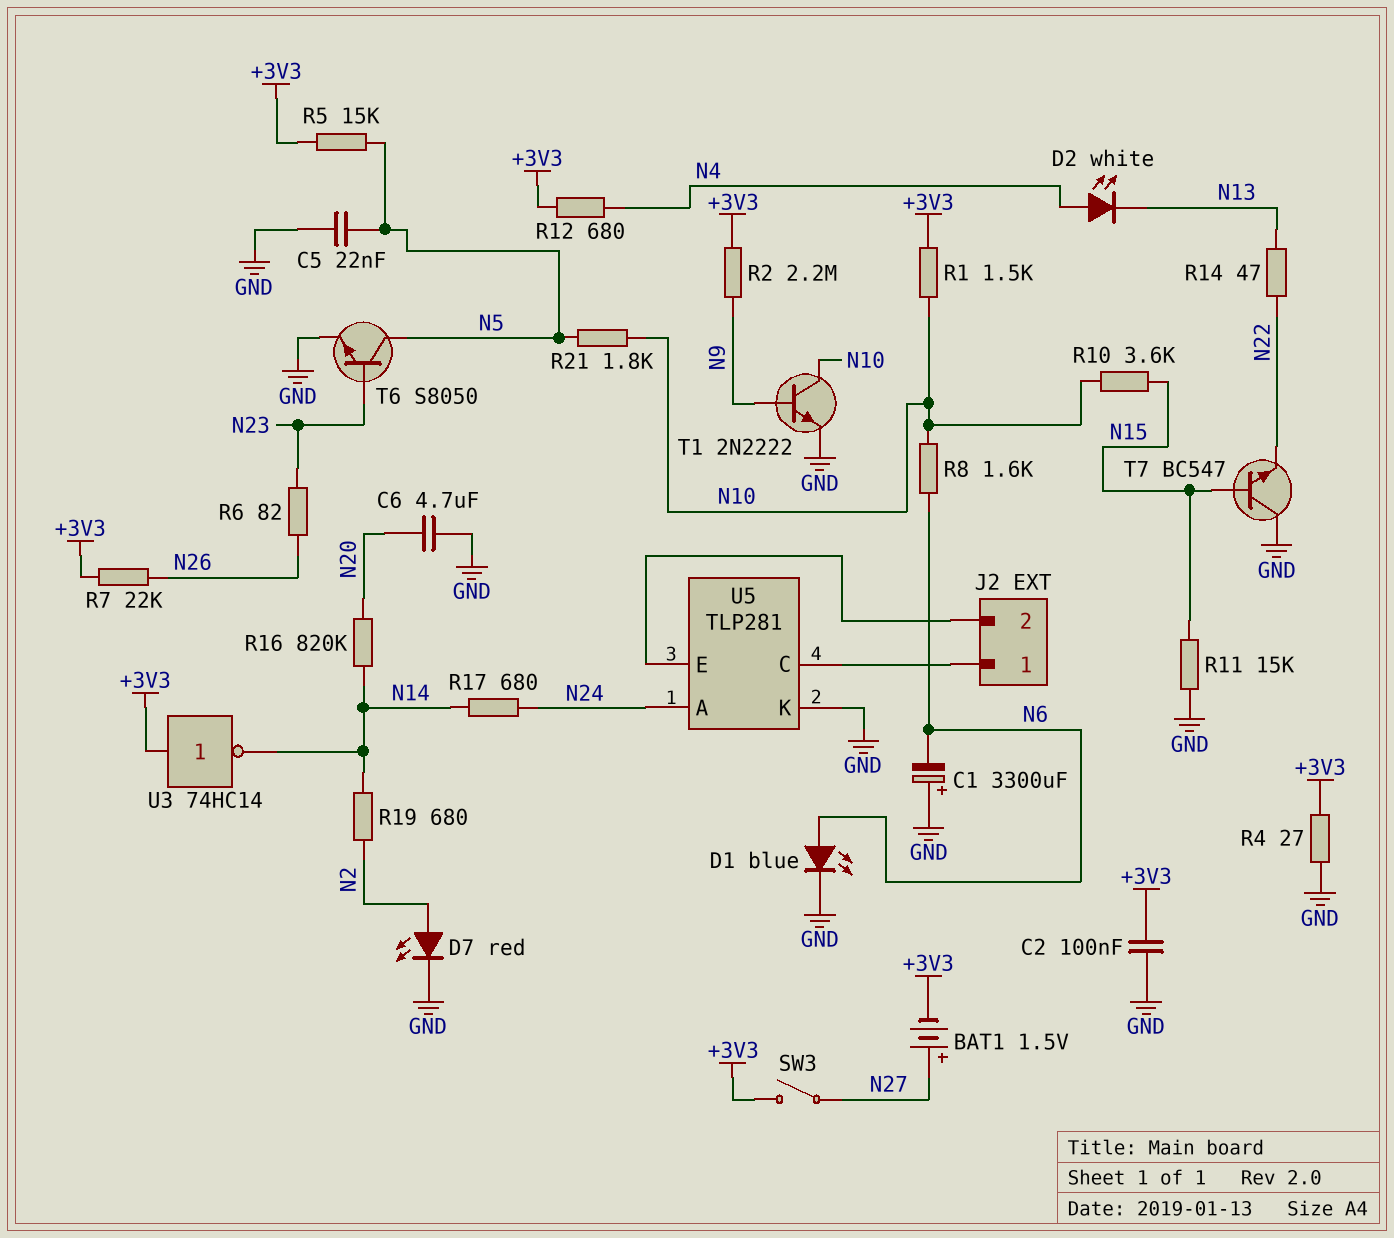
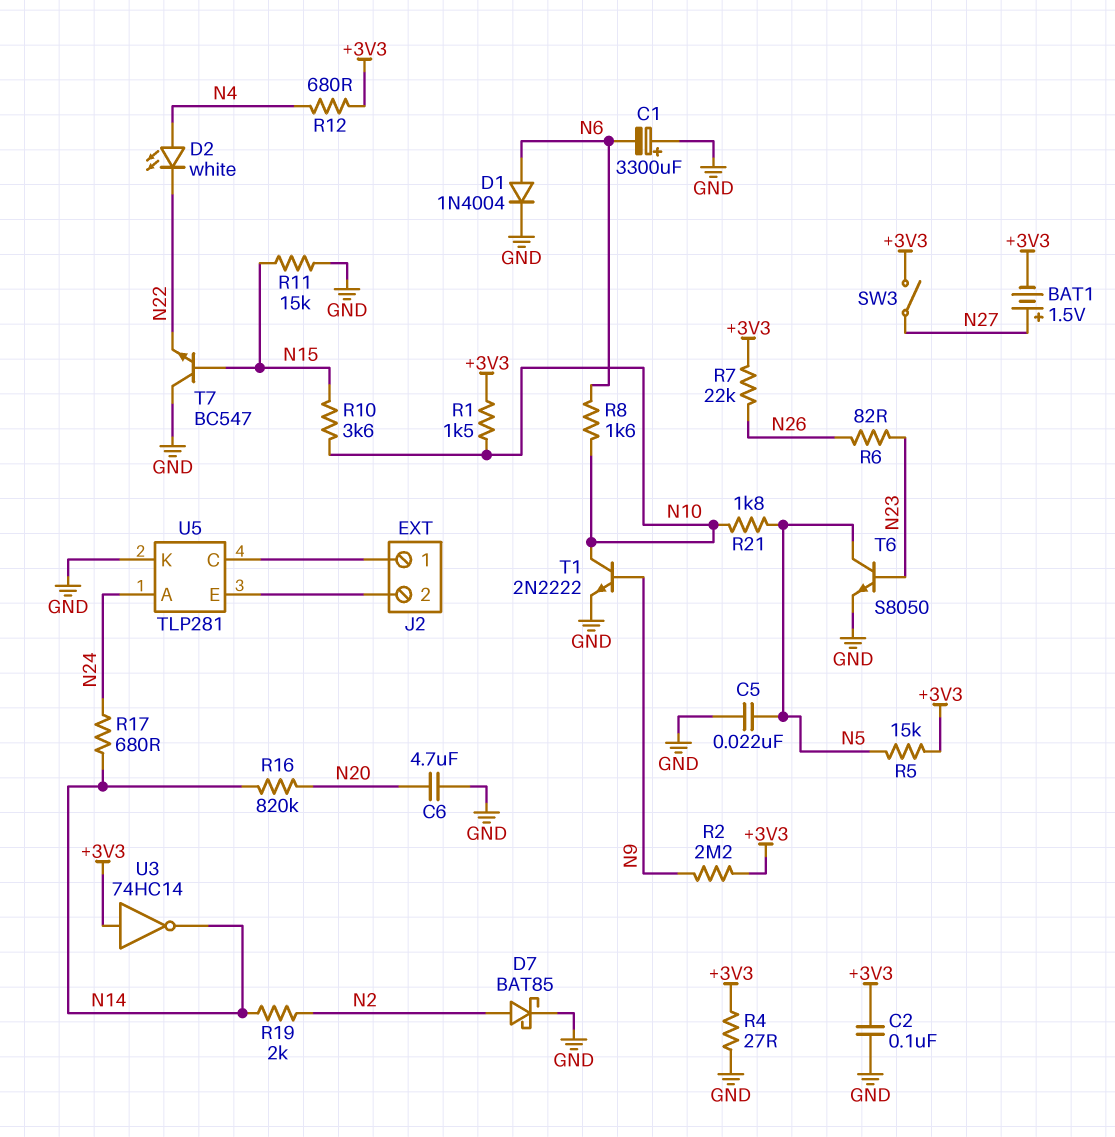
D1: LED blue (A N6, K GND) -> diode 1N4004 (A N6, K GND)
D2: LED white (A N4, K N13) -> LED white (A N4, K N22)
D7: LED red (A N2, K GND) -> schottky BAT85 (A N2, K GND)
R14: 47 (N13, N22) -> none
R19: 680 (N2, N14) -> 2k (N2, N14)

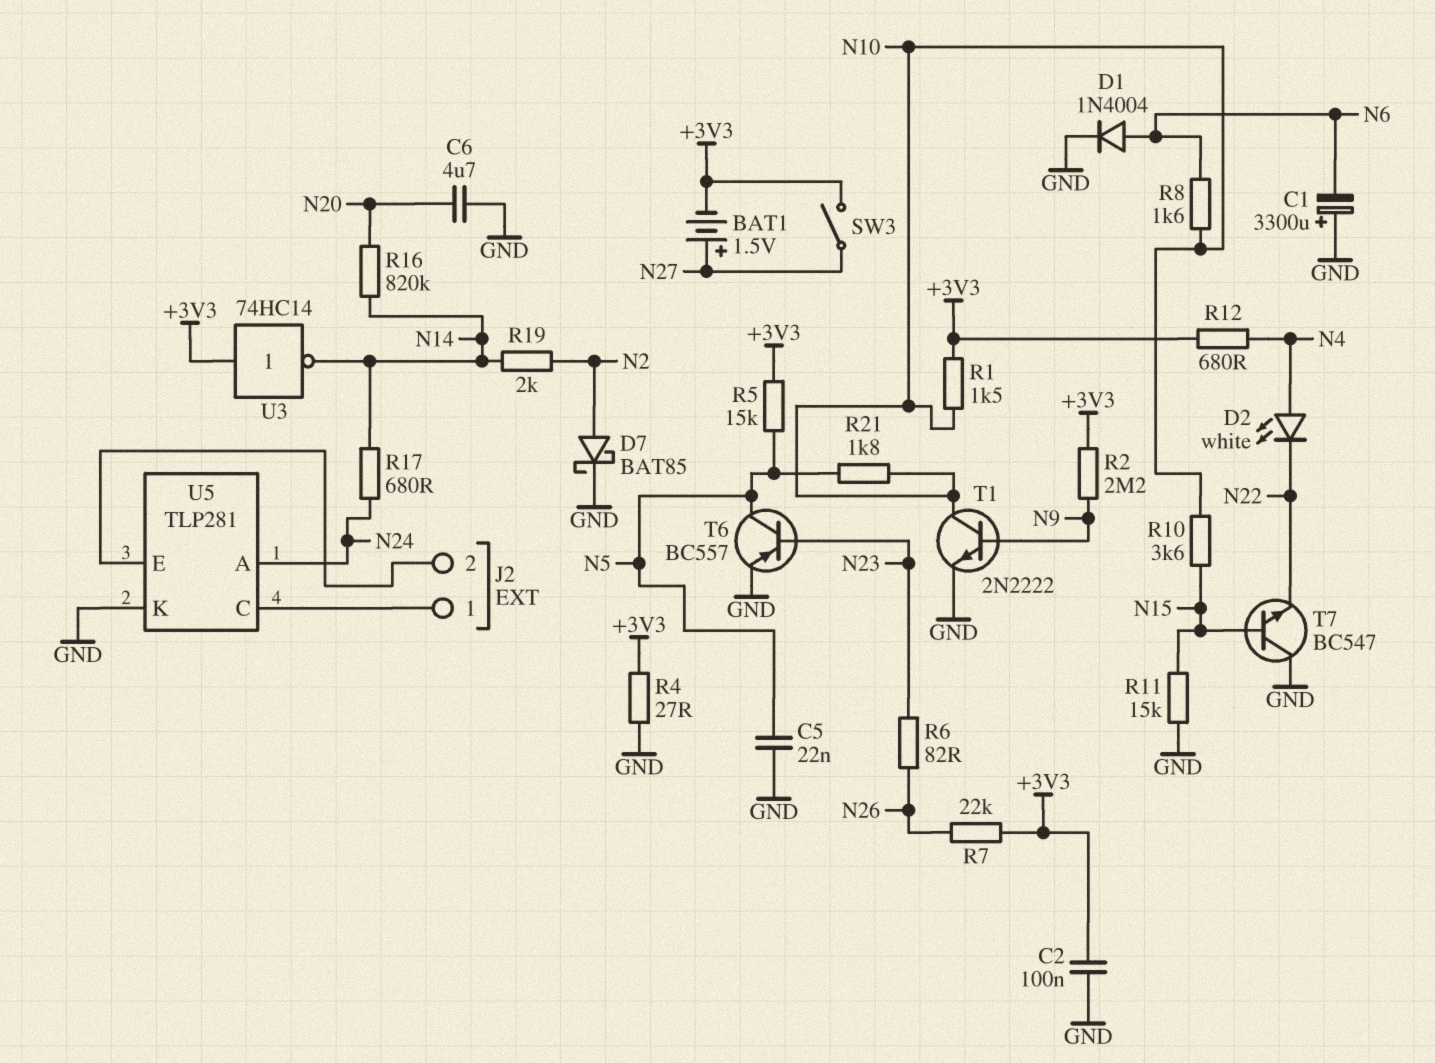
T6: NPN S8050 (B N23, C N5, E GND) -> PNP BC557 (B N23, C N5, E GND)

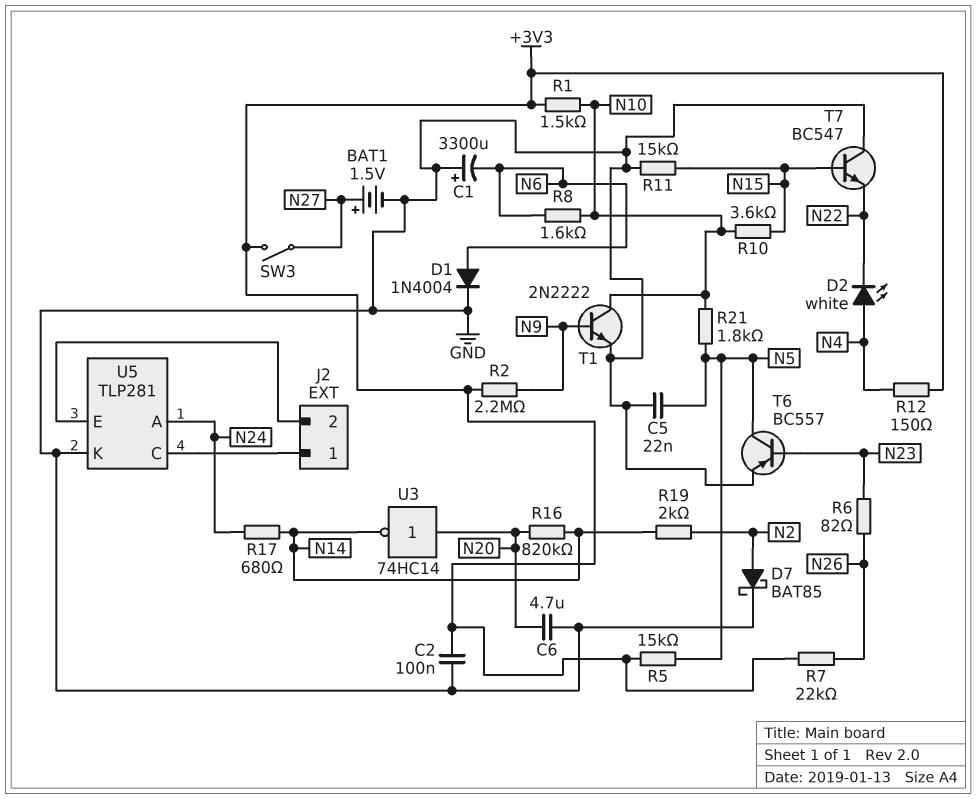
BAT1: 1.5V (plus N27, minus +3V3) -> 1.5V (plus N27, minus GND)
R4: 27 (+3V3, GND) -> none
R12: 680 (+3V3, N4) -> 150 (+3V3, N4)
U3: NOT 74HC14 (in +3V3, out N14) -> NOT 74HC14 (in N20, out N14)

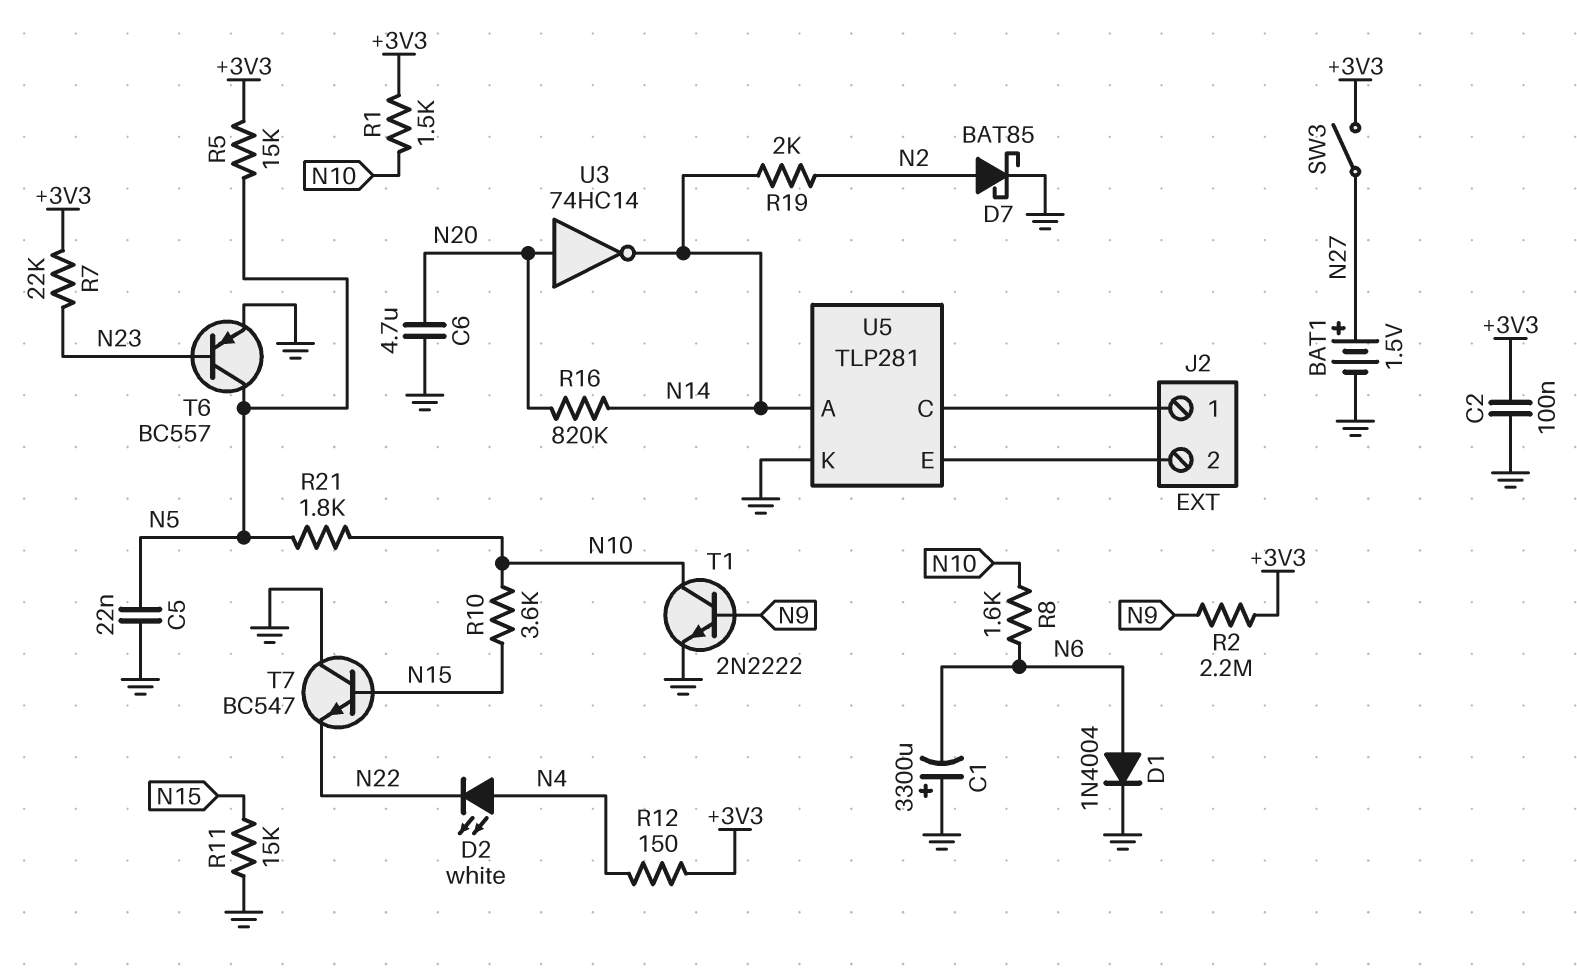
R6: 82 (N23, N26) -> none
R7: 22k (+3V3, N26) -> 22k (+3V3, N23)
R17: 680 (N14, N24) -> none
U5 pin A: N24 -> N14

